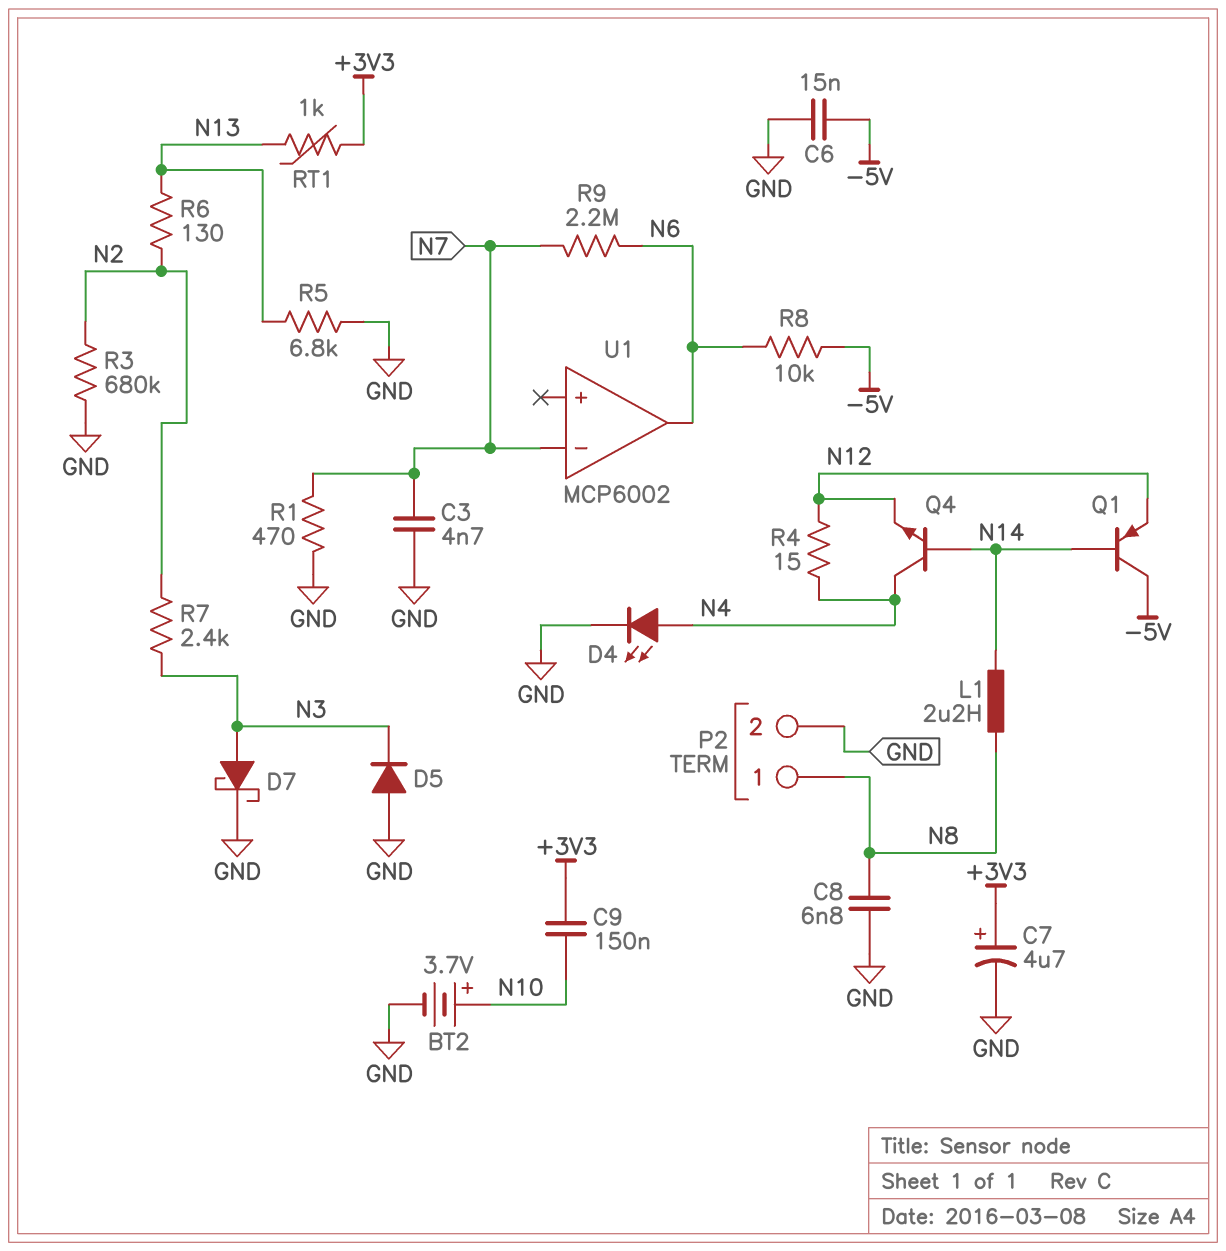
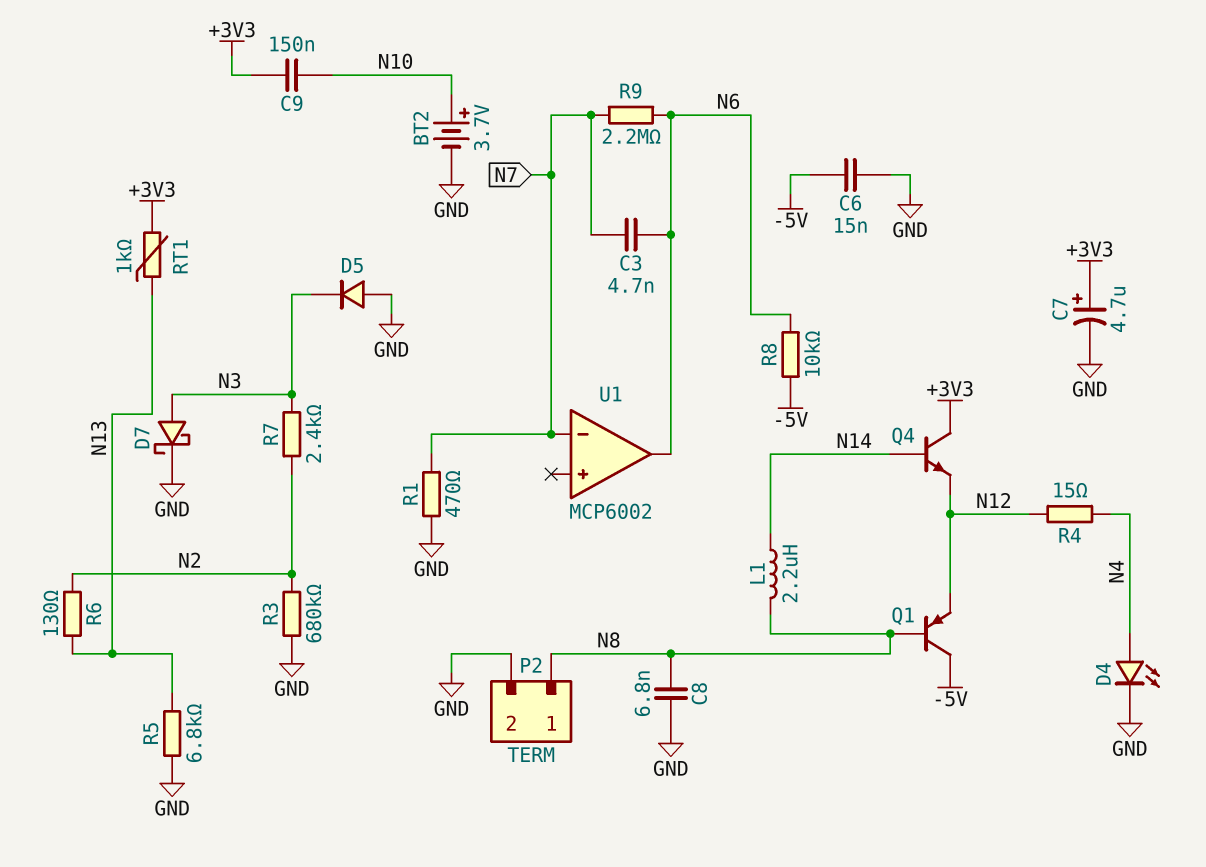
C3: 4.7nF (GND, N7) -> 4.7nF (N6, N7)
Q1: PNP (B N14, C -5V, E N12) -> PNP (B N8, C -5V, E N12)
Q4: NPN (B N14, C N4, E N12) -> NPN (B N14, C +3V3, E N12)

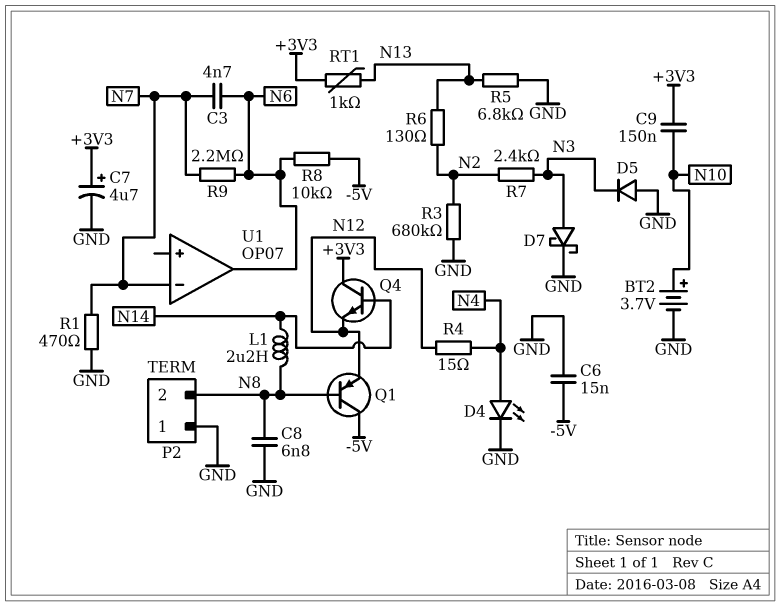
P2 pin 1: N8 -> GND
P2 pin 2: GND -> N8
U1: MCP6002 -> OP07

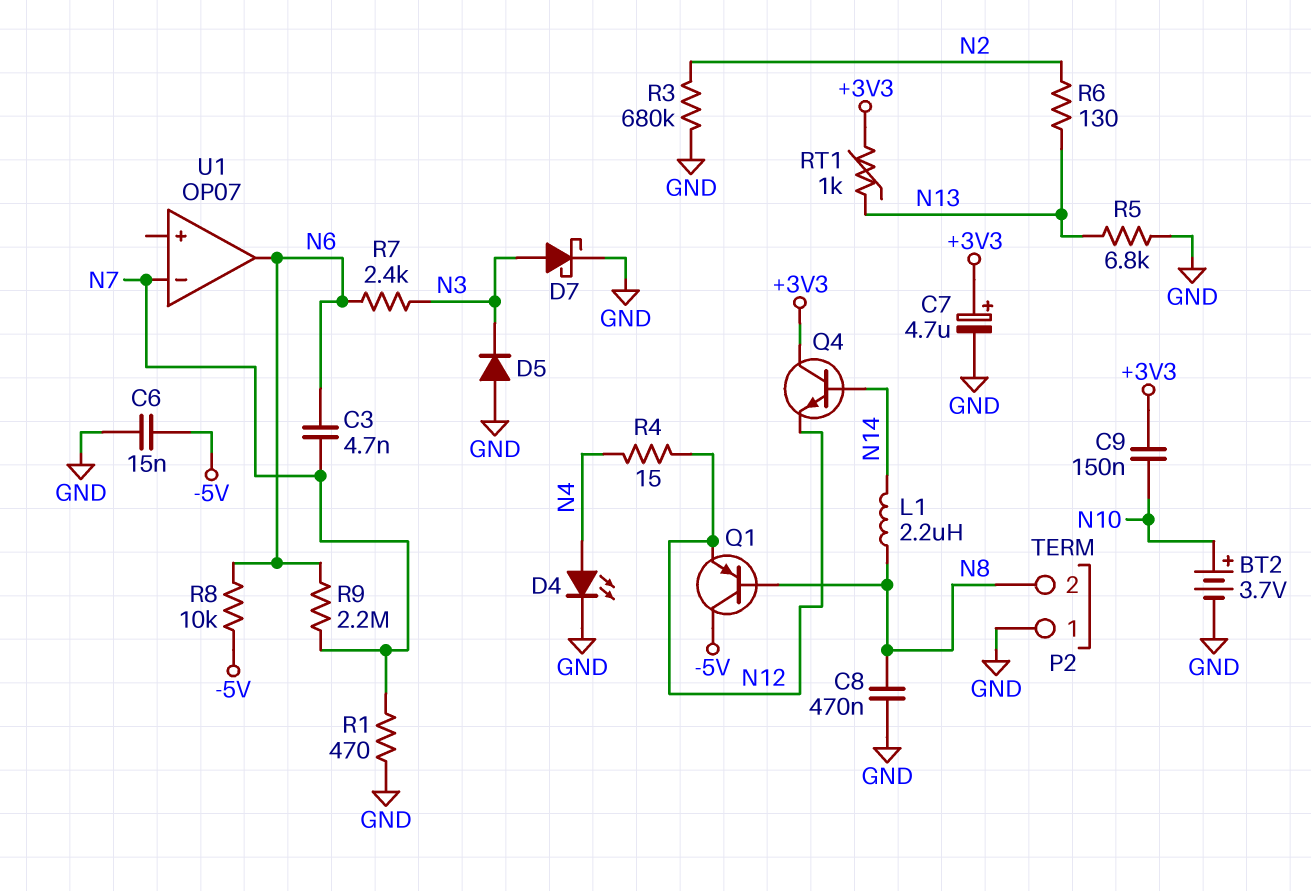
C8: 6.8nF (GND, N8) -> 470nF (GND, N8)
R7: 2.4k (N2, N3) -> 2.4k (N3, N6)

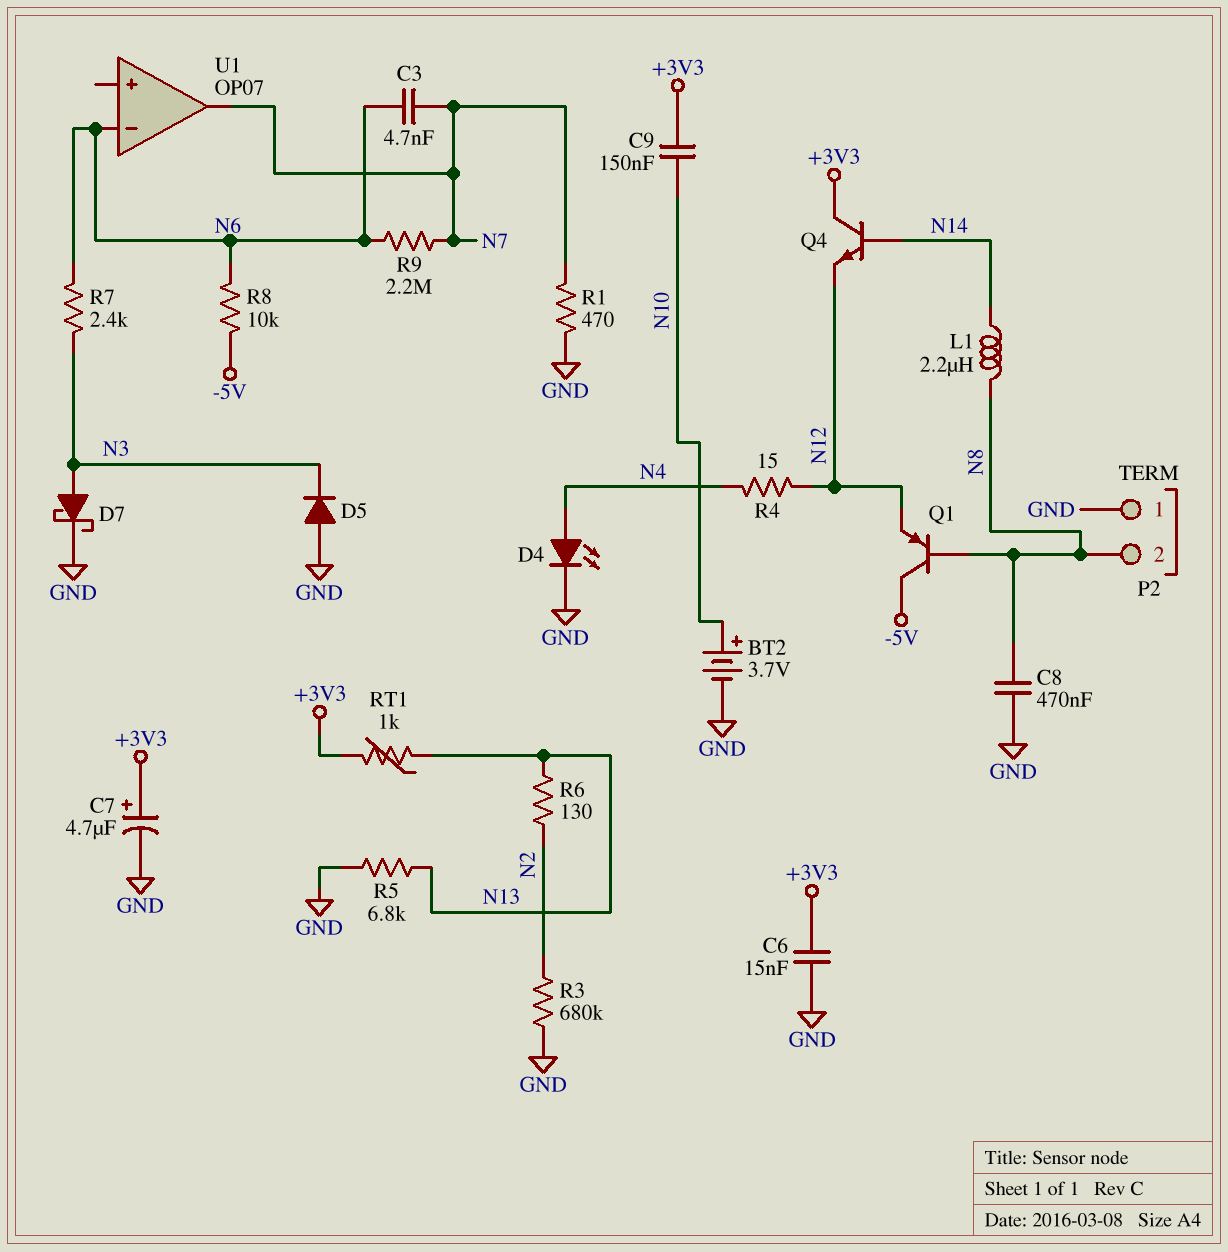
C6: 15nF (-5V, GND) -> 15nF (+3V3, GND)
U1 pin in-: N7 -> N6
U1 pin out: N6 -> N7

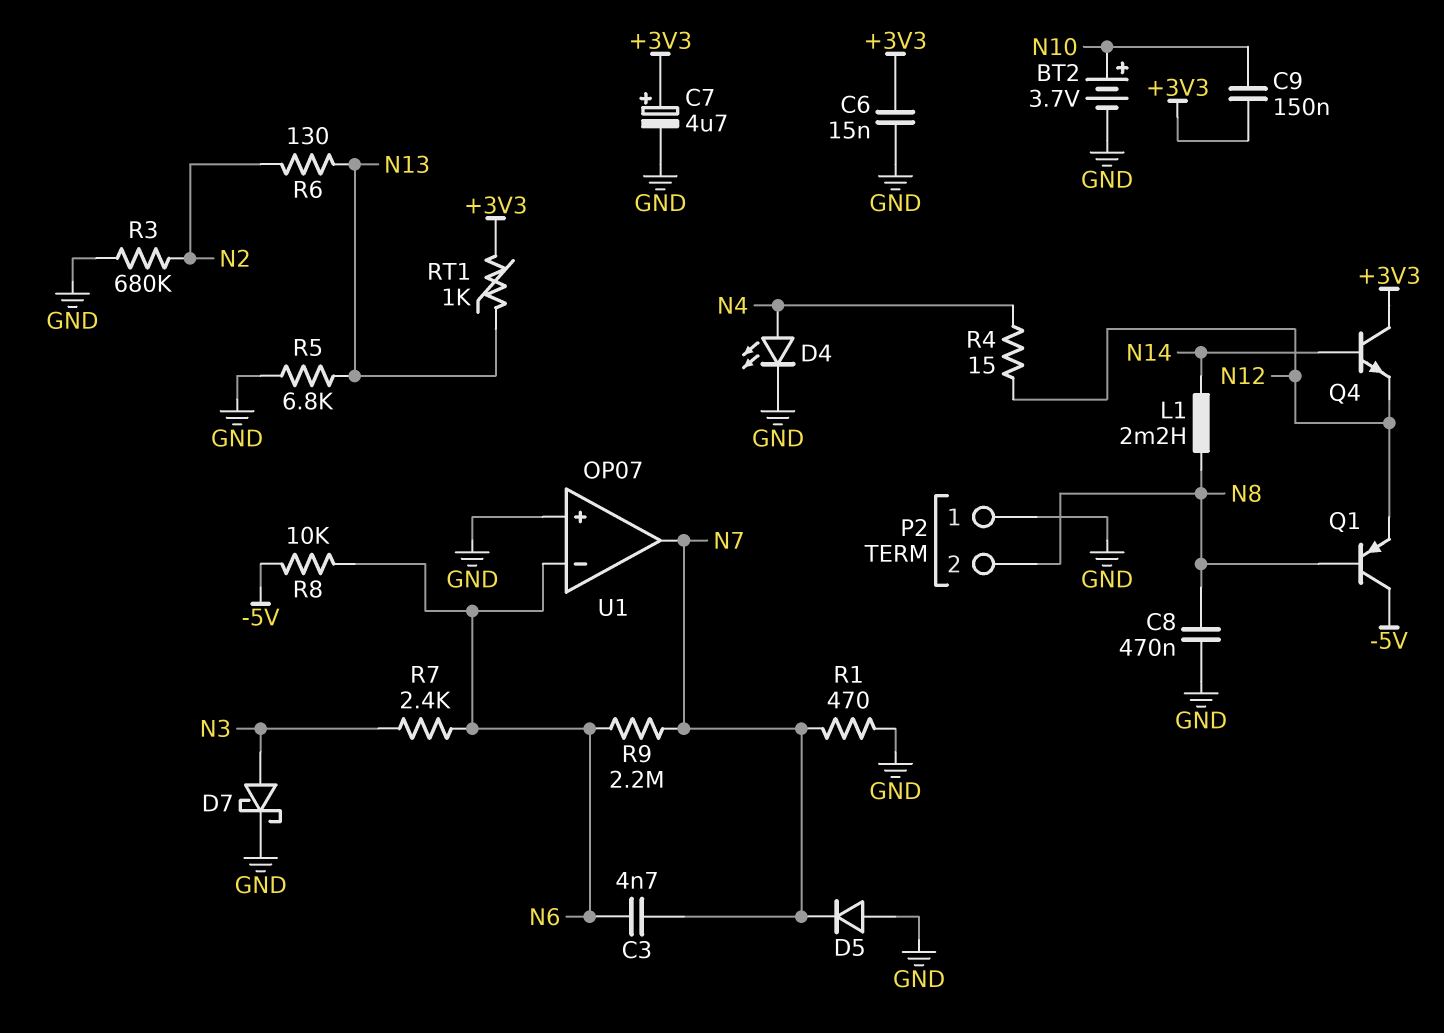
D5: diode (A GND, K N3) -> diode (A GND, K N7)
L1: 2.2uH (N8, N14) -> 2.2mH (N8, N14)
U1 pin in+: none -> GND

